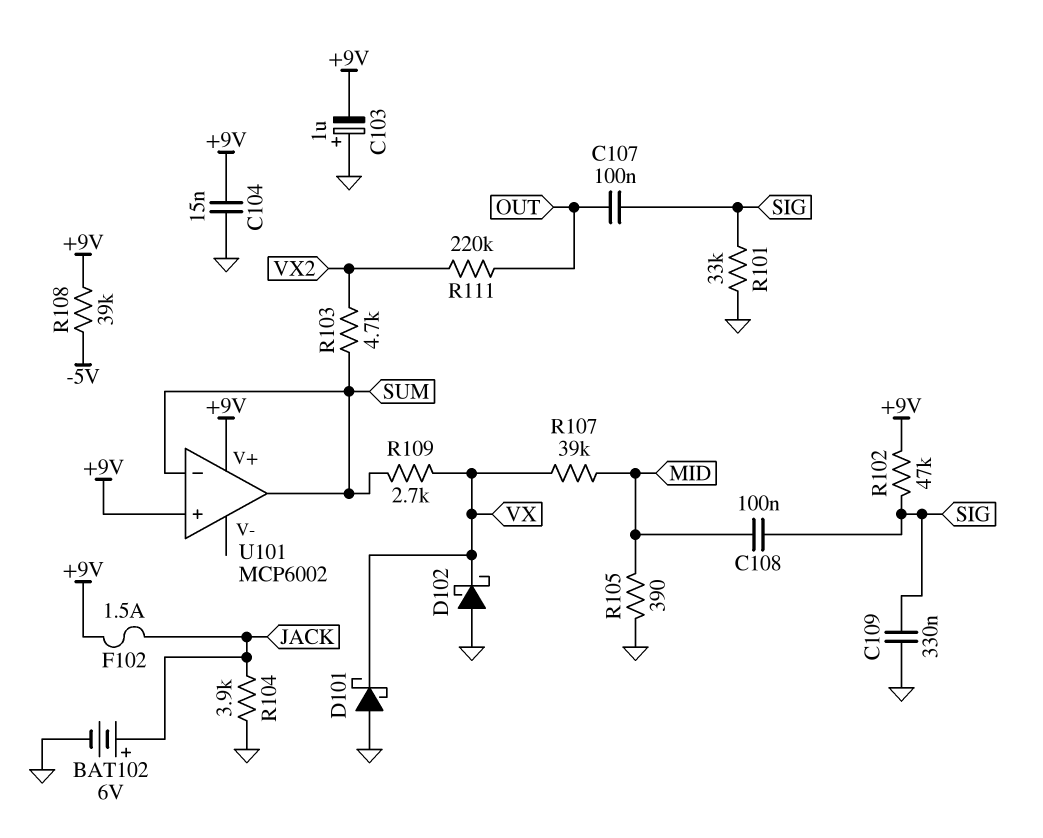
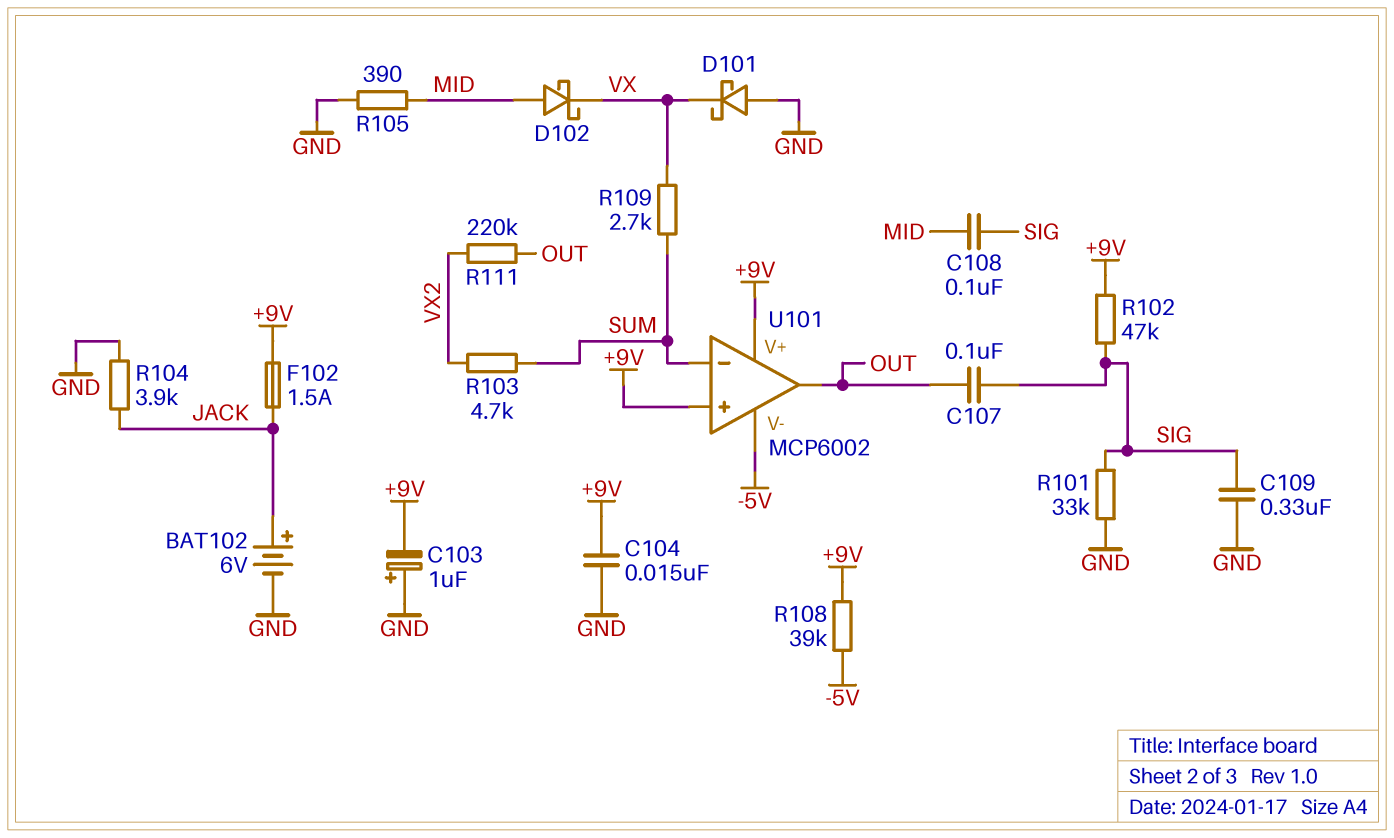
D102: schottky (A GND, K VX) -> schottky (A MID, K VX)
R107: 39k (MID, VX) -> none
U101 pin V-: none -> -5V
U101 pin out: SUM -> OUT

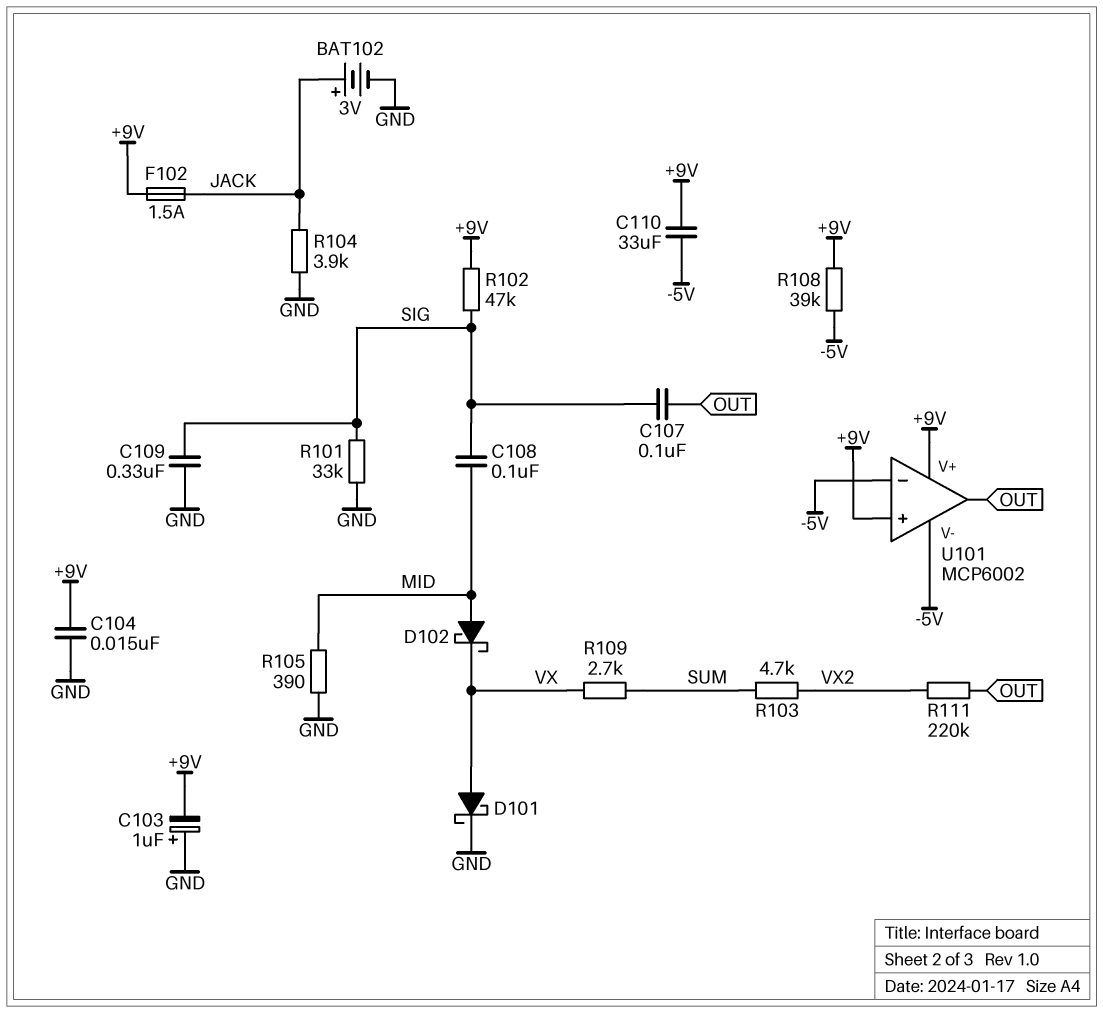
BAT102: 6V (plus JACK, minus GND) -> 3V (plus JACK, minus GND)
C110: none -> 33uF (+9V, -5V)
D101: schottky (A GND, K VX) -> schottky (A VX, K GND)
U101 pin in-: SUM -> -5V

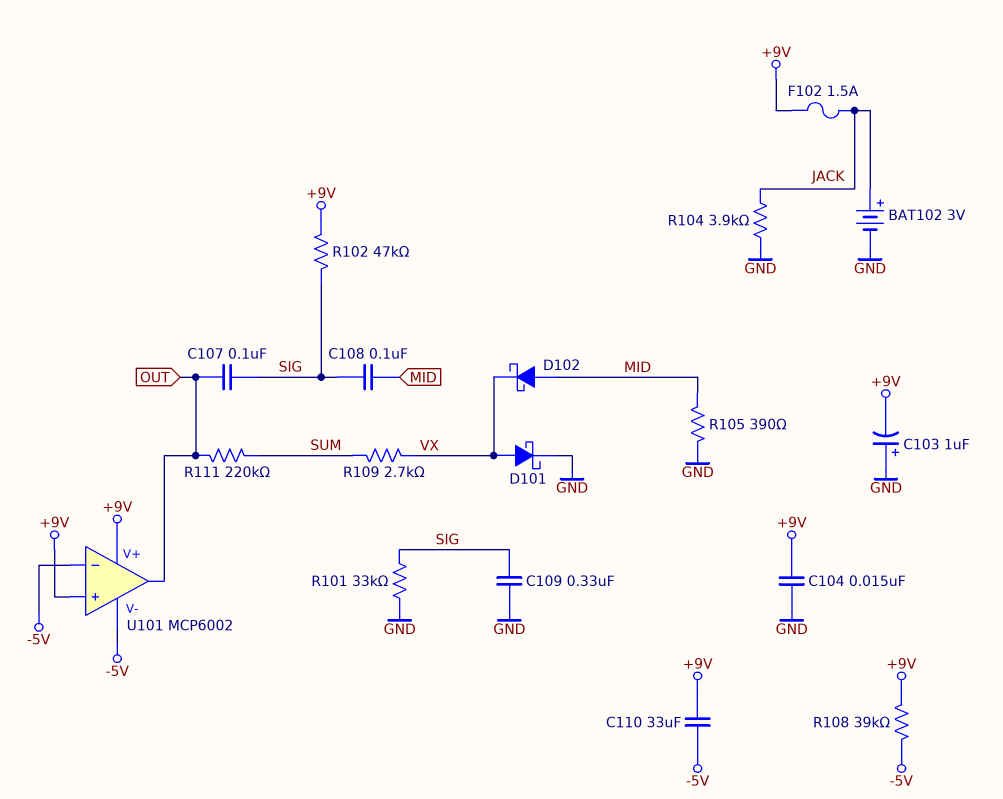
R103: 4.7k (SUM, VX2) -> none
R111: 220k (OUT, VX2) -> 220k (OUT, SUM)

